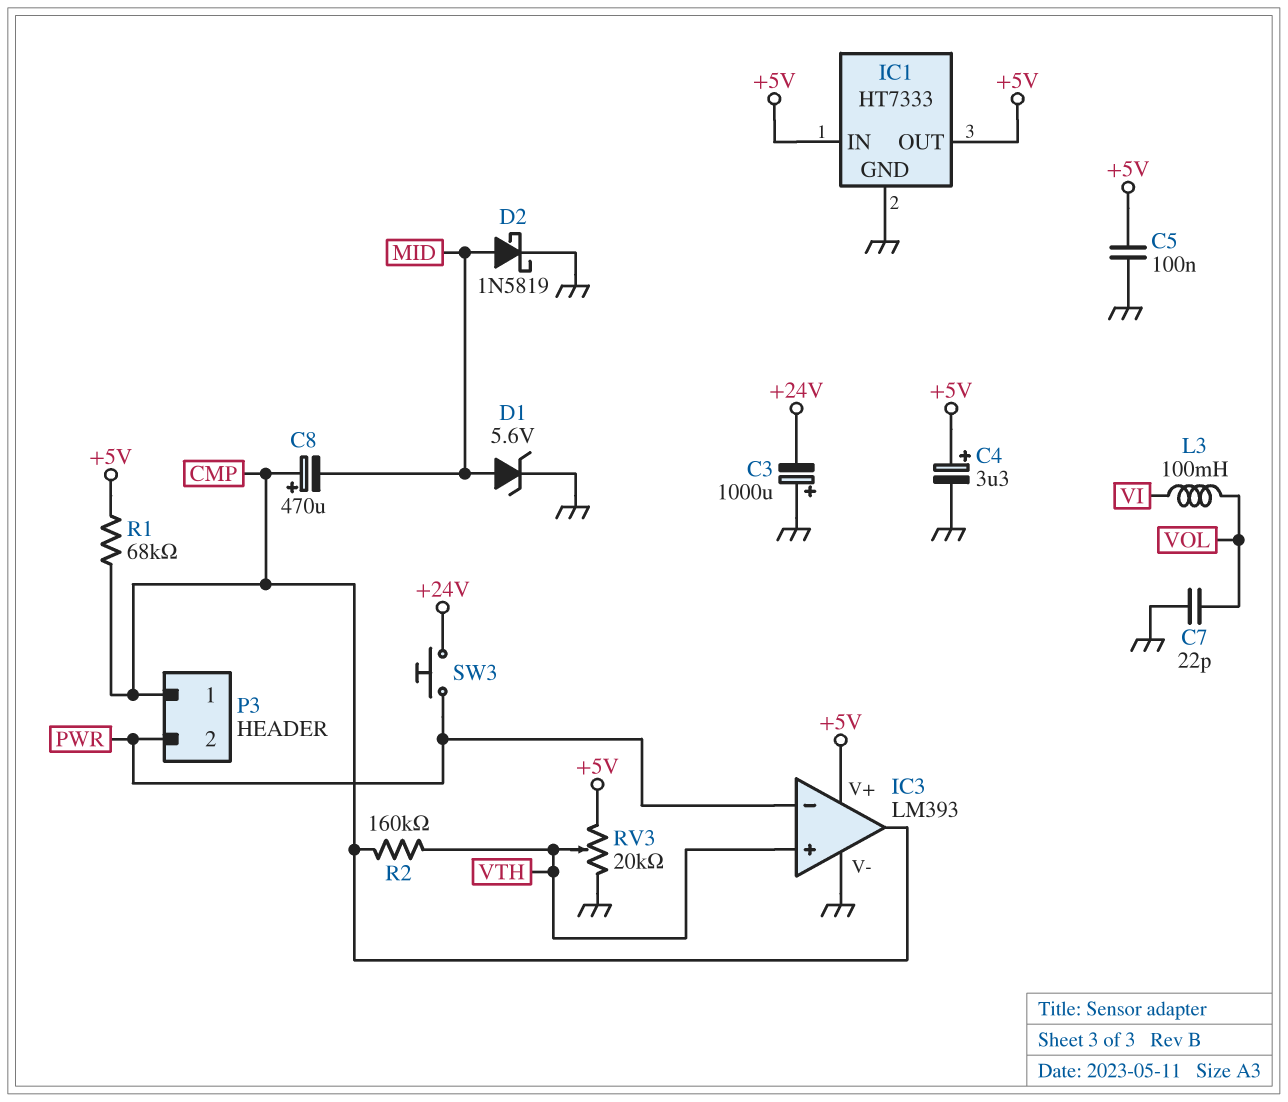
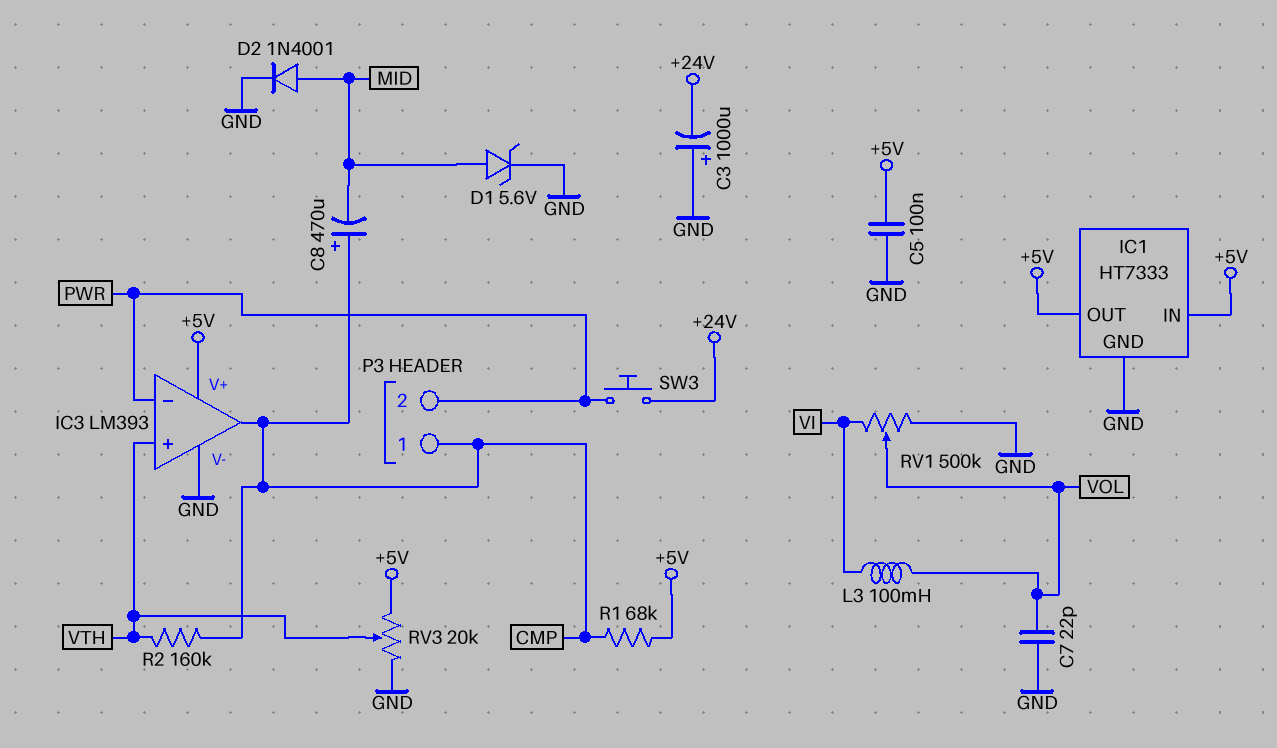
C4: 3.3uF (plus +5V, minus GND) -> none
D2: schottky 1N5819 (A MID, K GND) -> diode 1N4001 (A MID, K GND)
RV1: none -> 500k (GND, VI, wiper VOL)

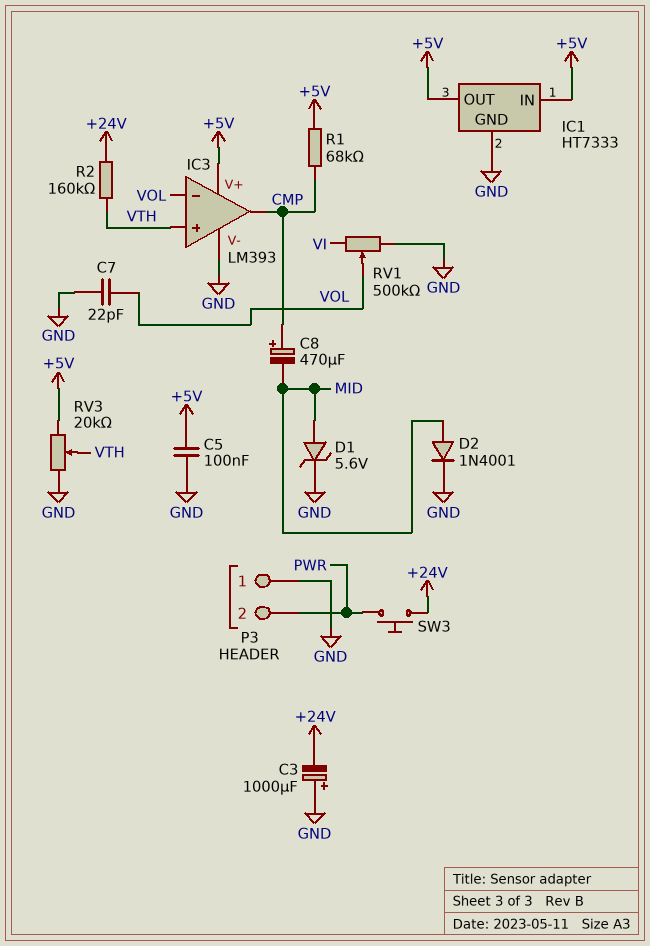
IC3 pin in-: PWR -> VOL
L3: 100mH (VI, VOL) -> none
P3 pin 1: CMP -> GND
R2: 160k (CMP, VTH) -> 160k (+24V, VTH)

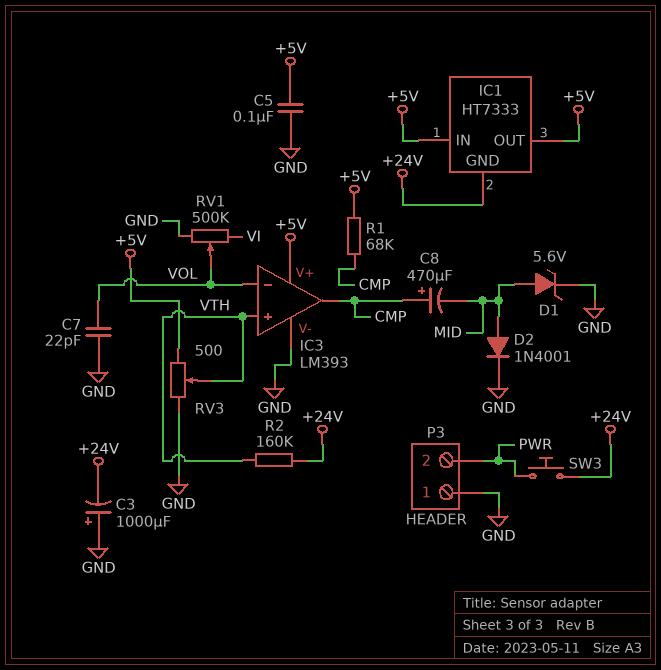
IC1 pin GND: GND -> +24V
RV3: 20k (+5V, GND, wiper VTH) -> 500 (+5V, GND, wiper VTH)

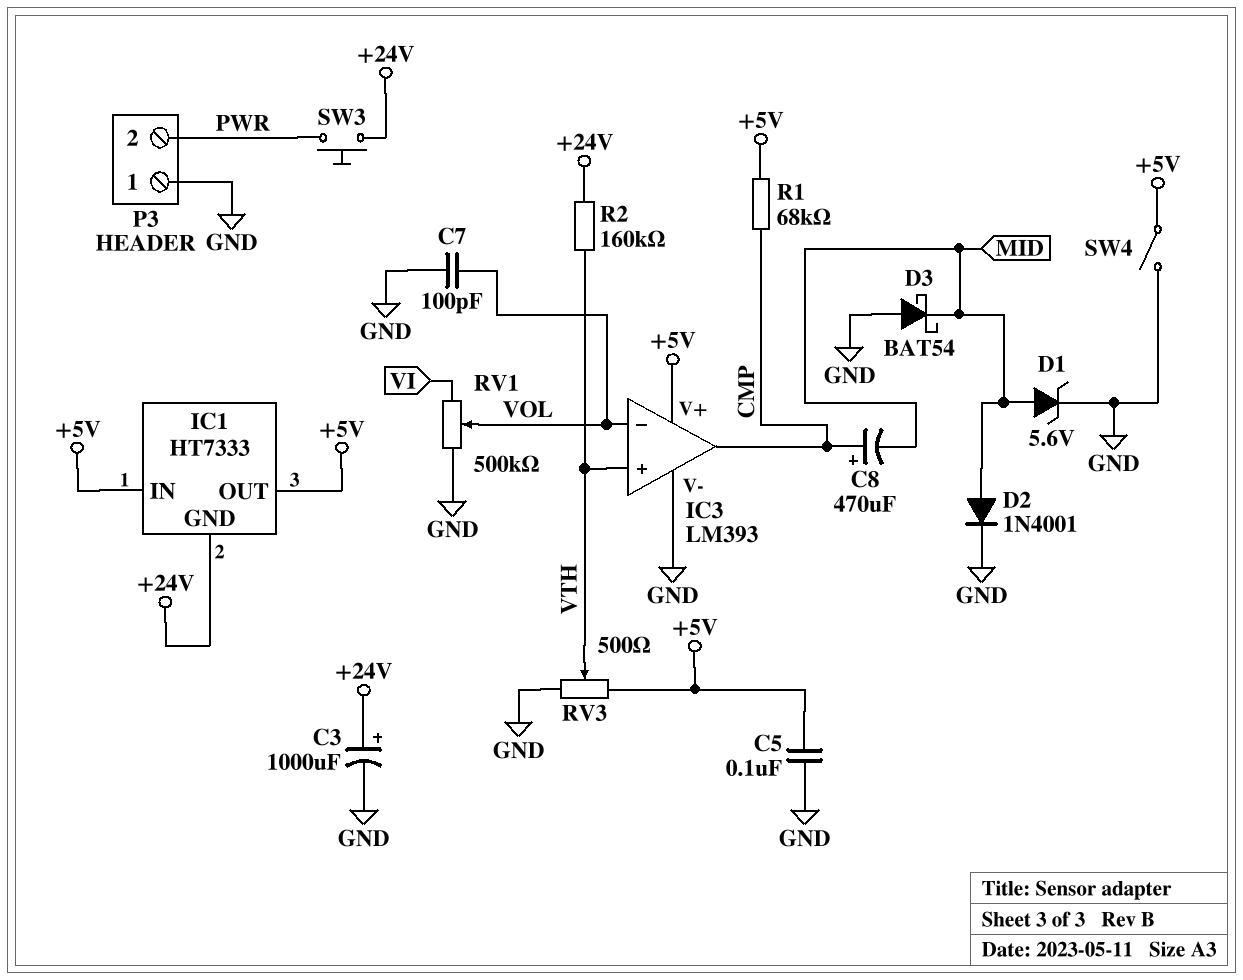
C3: 1000uF (plus GND, minus +24V) -> 1000uF (plus +24V, minus GND)
C7: 22pF (GND, VOL) -> 100pF (GND, VOL)
D3: none -> schottky BAT54 (A GND, K MID)
SW4: none -> switch (+5V, GND)

